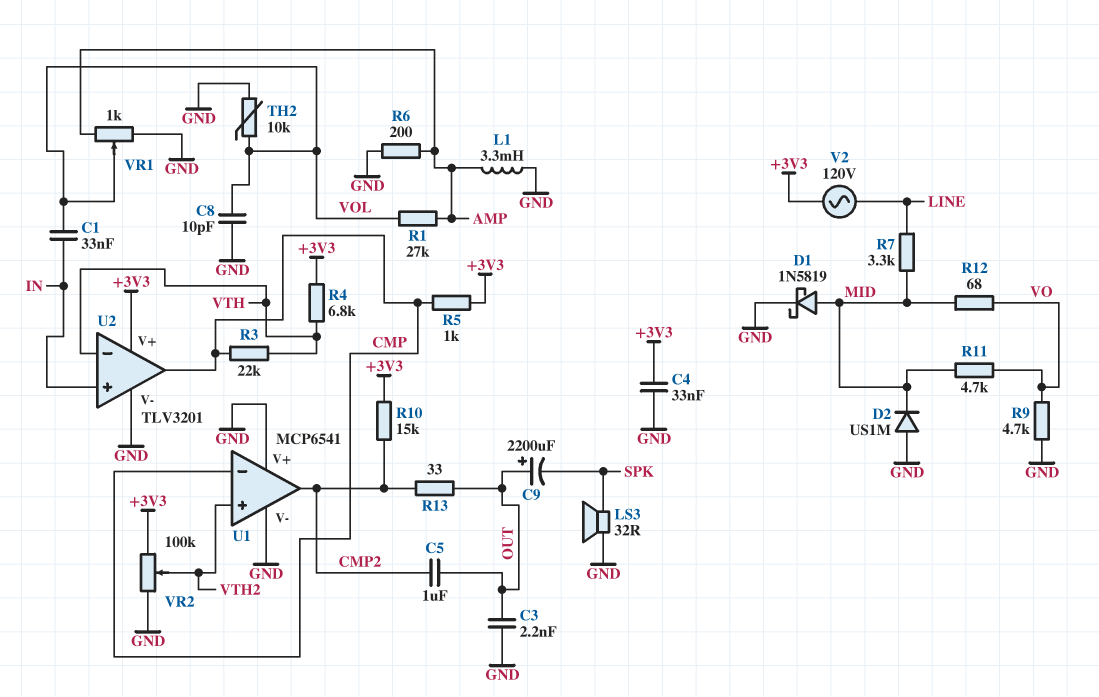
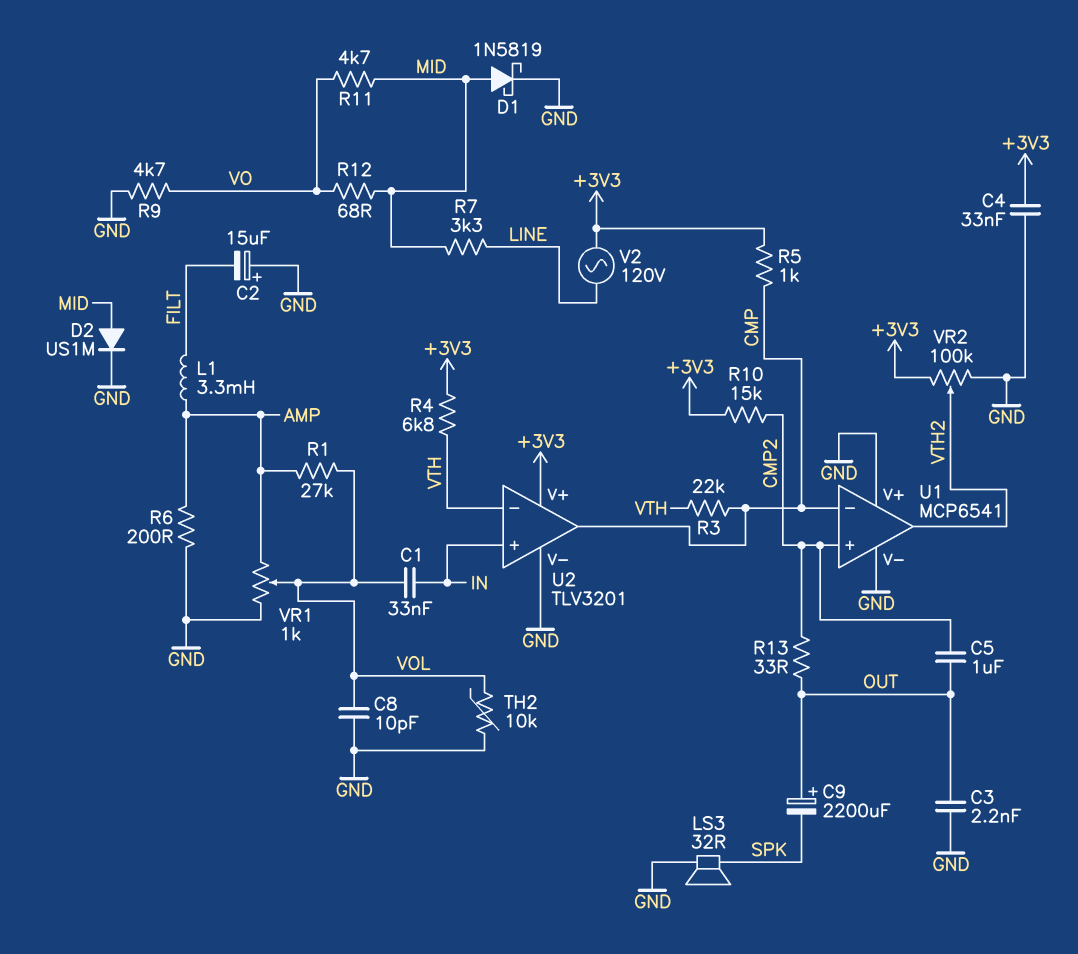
C2: none -> 15uF (plus GND, minus FILT)
D2: diode US1M (A GND, K MID) -> diode US1M (A MID, K GND)
L1: 3.3mH (AMP, GND) -> 3.3mH (AMP, FILT)
U1 pin in+: VTH2 -> CMP2
U1 pin out: CMP2 -> VTH2

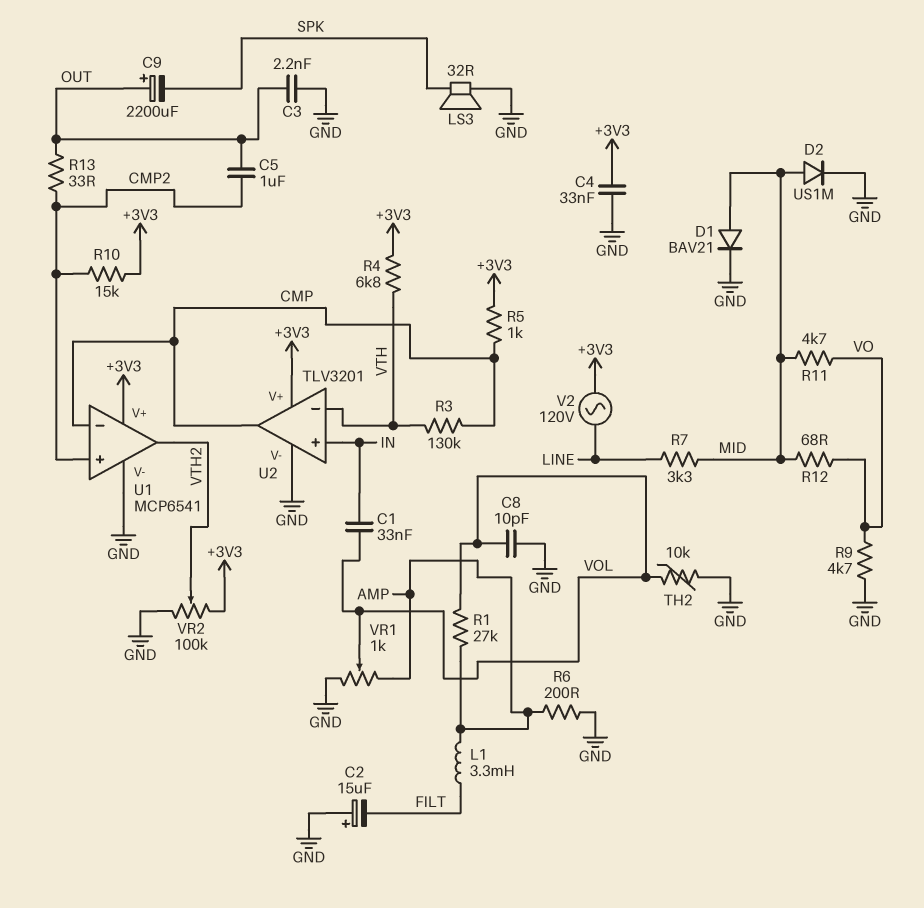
D1: schottky 1N5819 (A MID, K GND) -> diode BAV21 (A MID, K GND)
R3: 22k (CMP, VTH) -> 130k (CMP, VTH)
U1 pin V+: GND -> +3V3

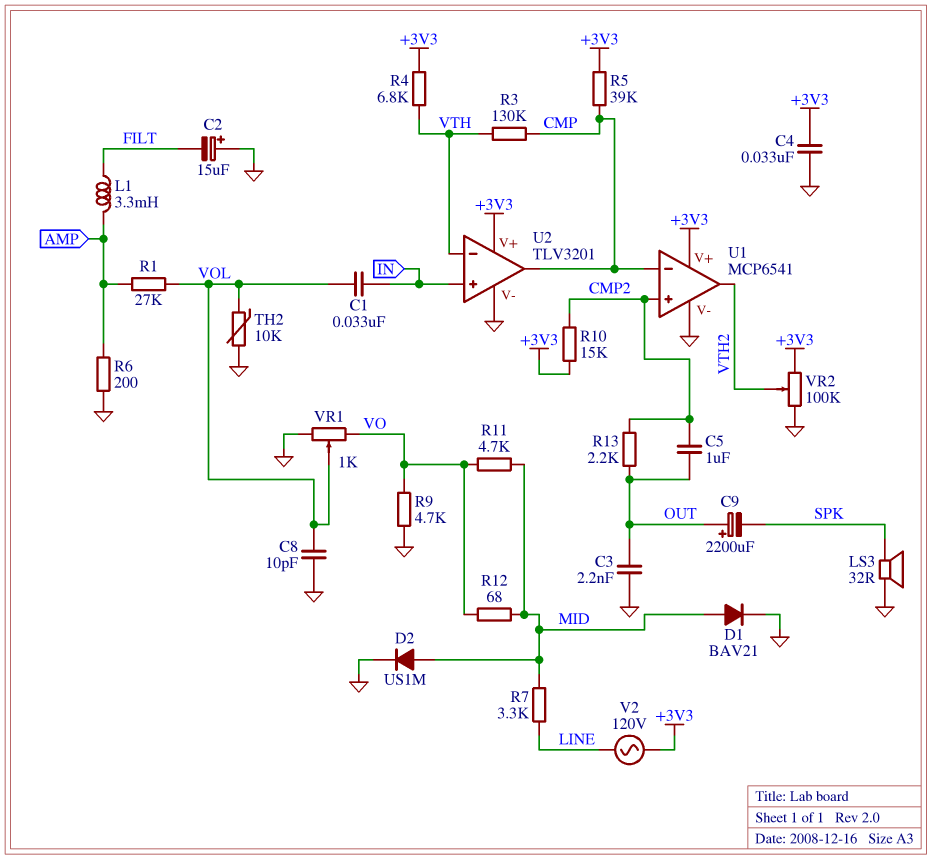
R5: 1k (+3V3, CMP) -> 39k (+3V3, CMP)
R13: 33 (CMP2, OUT) -> 2.2k (CMP2, OUT)
VR1: 1k (AMP, GND, wiper VOL) -> 1k (GND, VO, wiper VOL)

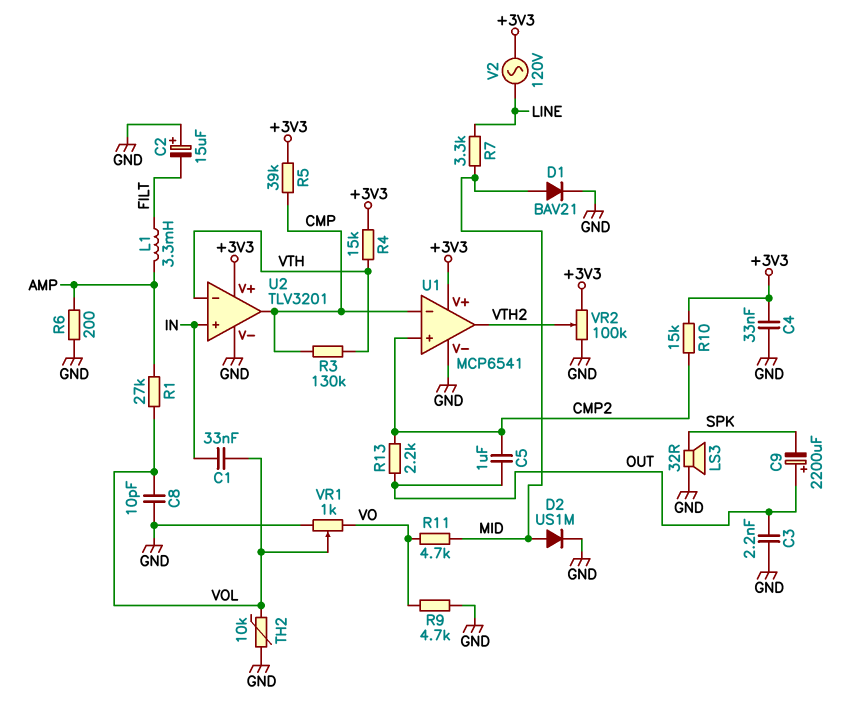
R4: 6.8k (+3V3, VTH) -> 15k (+3V3, VTH)
R12: 68 (MID, VO) -> none

